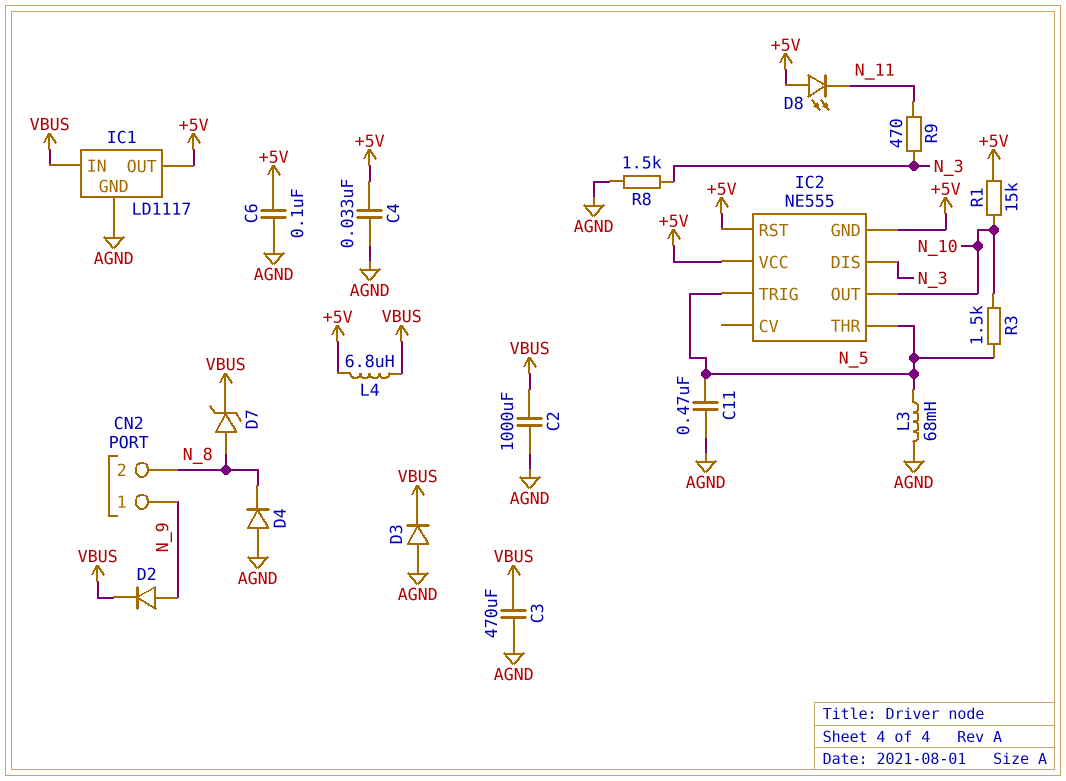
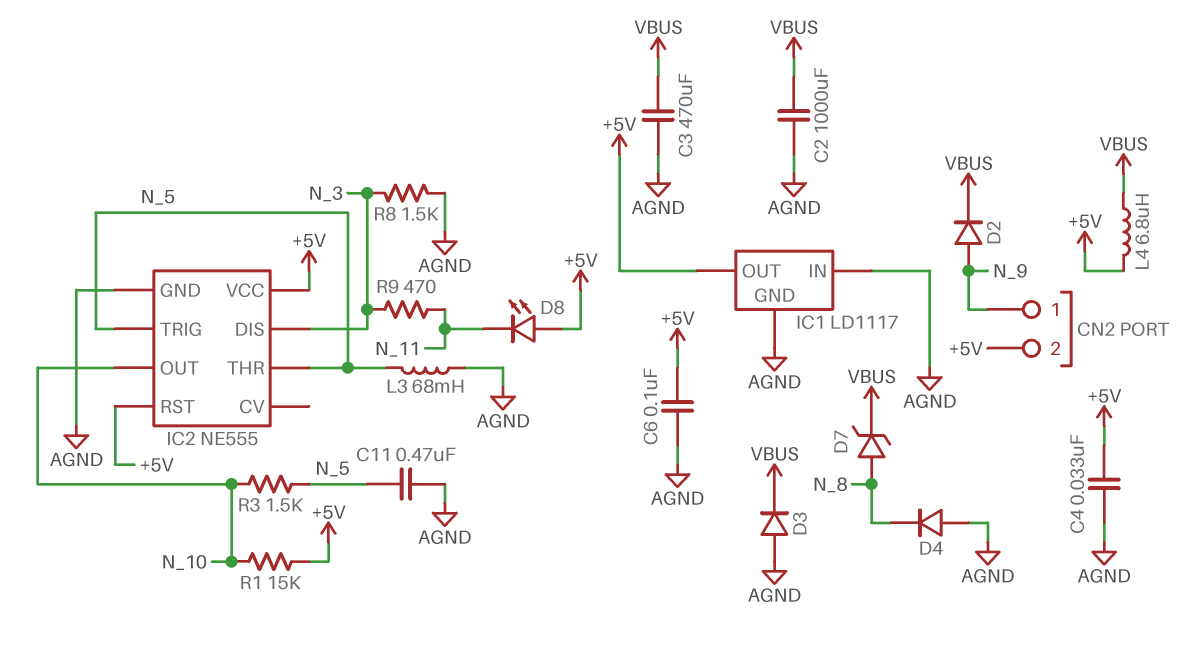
CN2 pin 2: N_8 -> +5V
IC1 pin IN: VBUS -> AGND
IC2 pin GND: +5V -> AGND

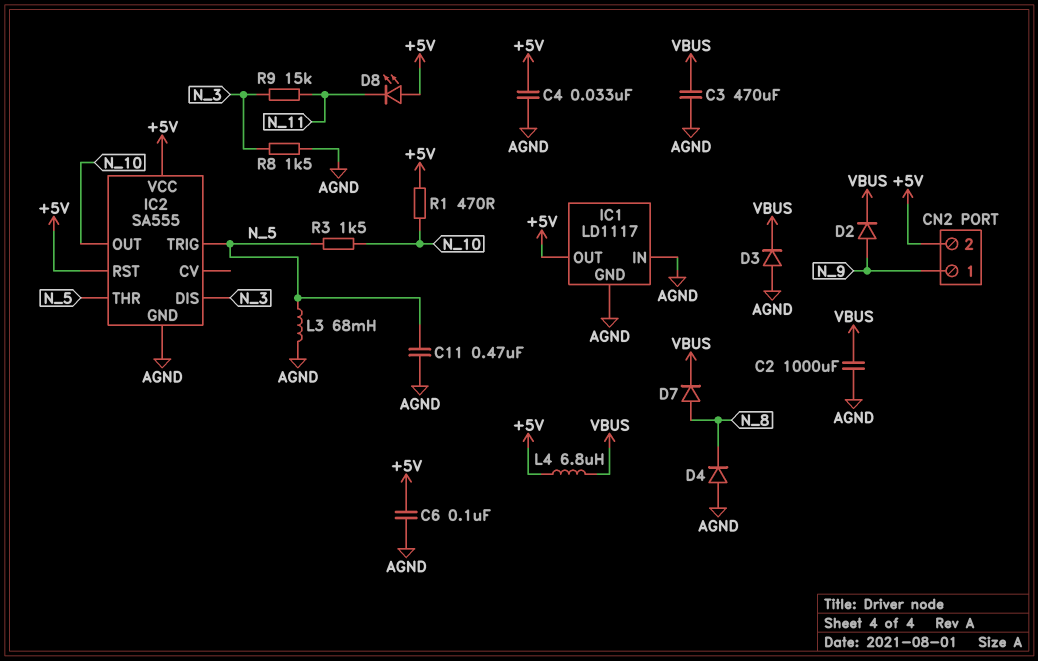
D7: zener (A N_8, K VBUS) -> diode (A N_8, K VBUS)
IC2: NE555 -> SA555
R1: 15k (+5V, N_10) -> 470 (+5V, N_10)
R9: 470 (N_3, N_11) -> 15k (N_3, N_11)

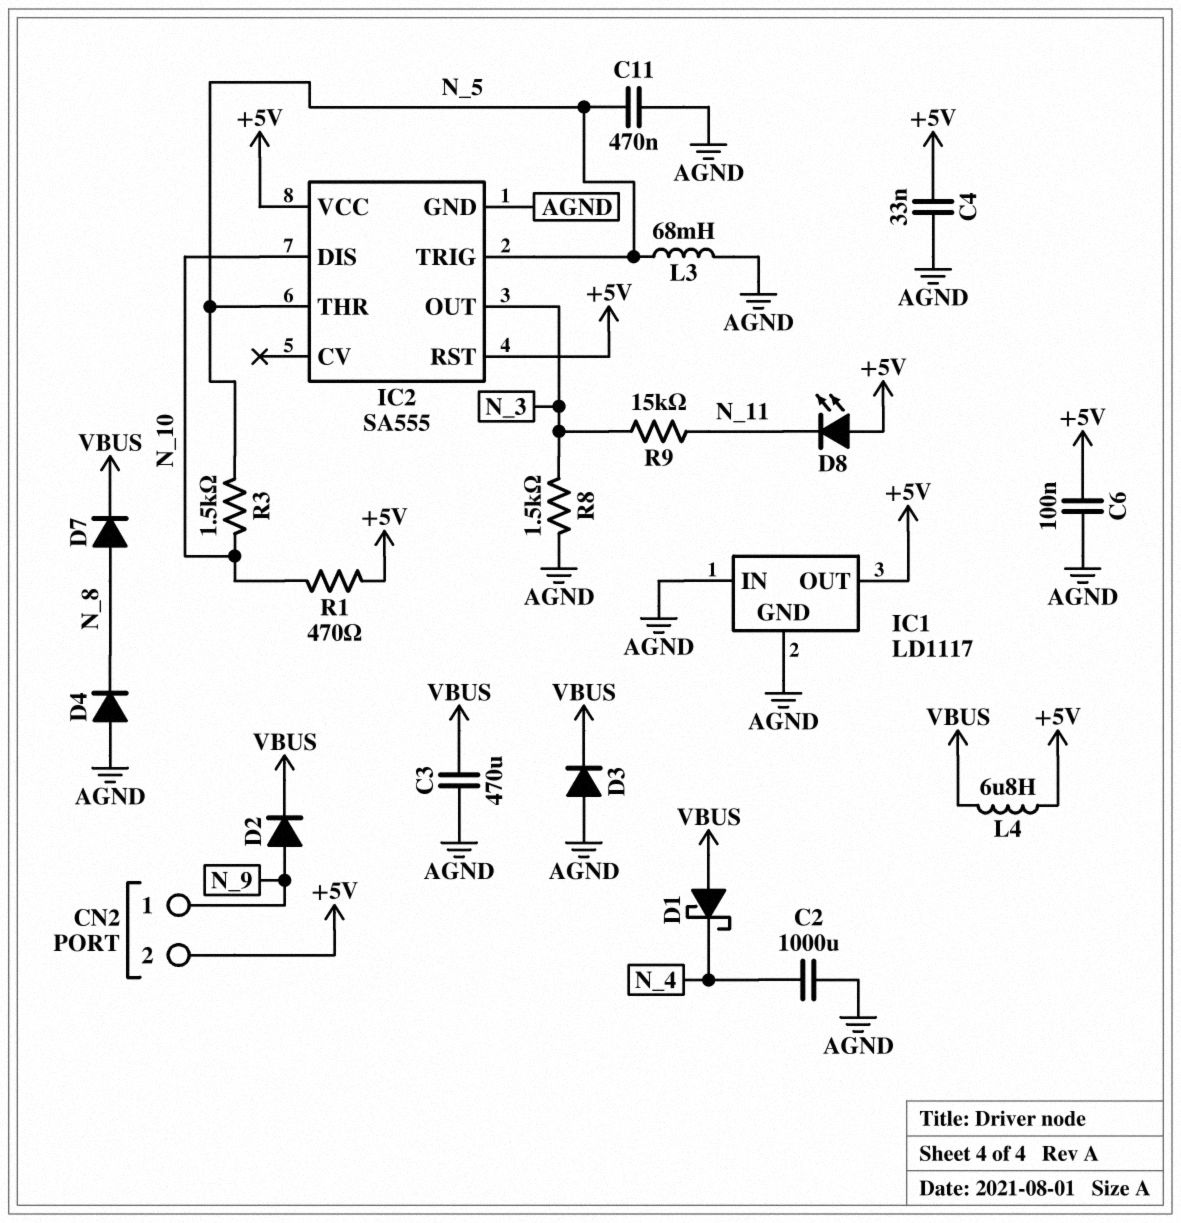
C2: 1000uF (AGND, VBUS) -> 1000uF (AGND, N_4)
D1: none -> schottky (A VBUS, K N_4)
IC2 pin DIS: N_3 -> N_10
IC2 pin OUT: N_10 -> N_3

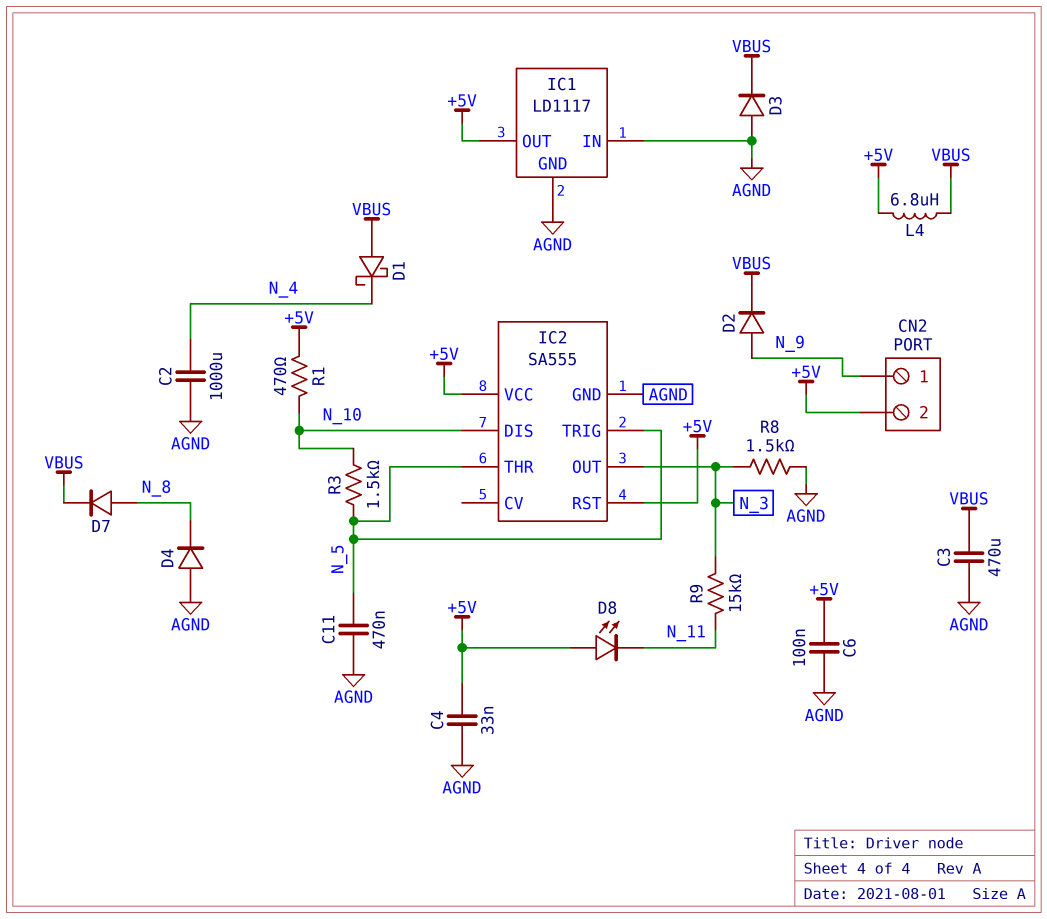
L3: 68mH (AGND, N_5) -> none

